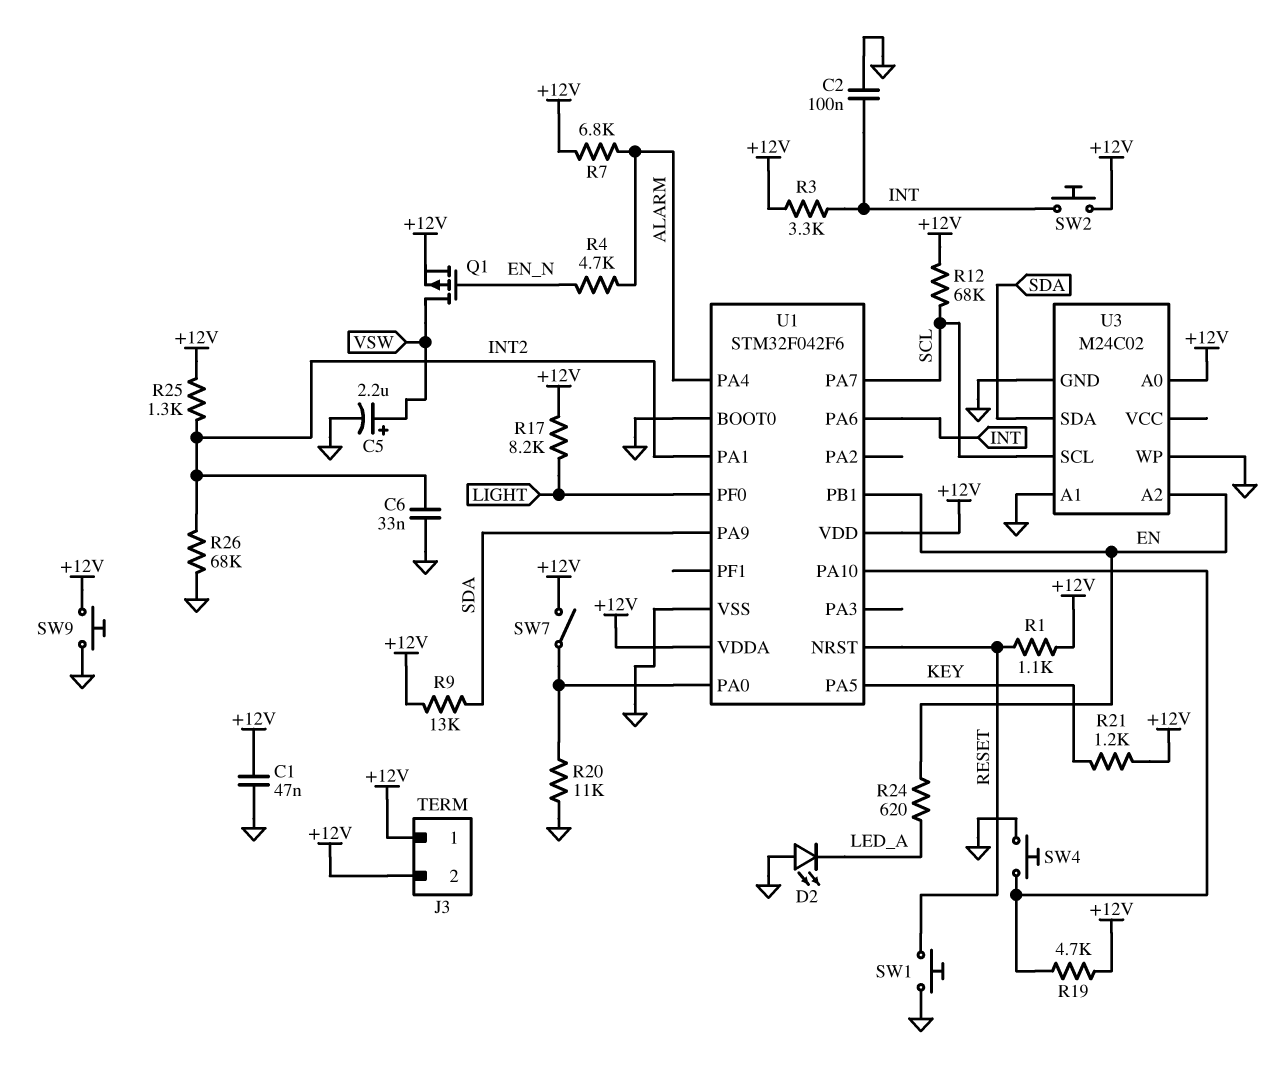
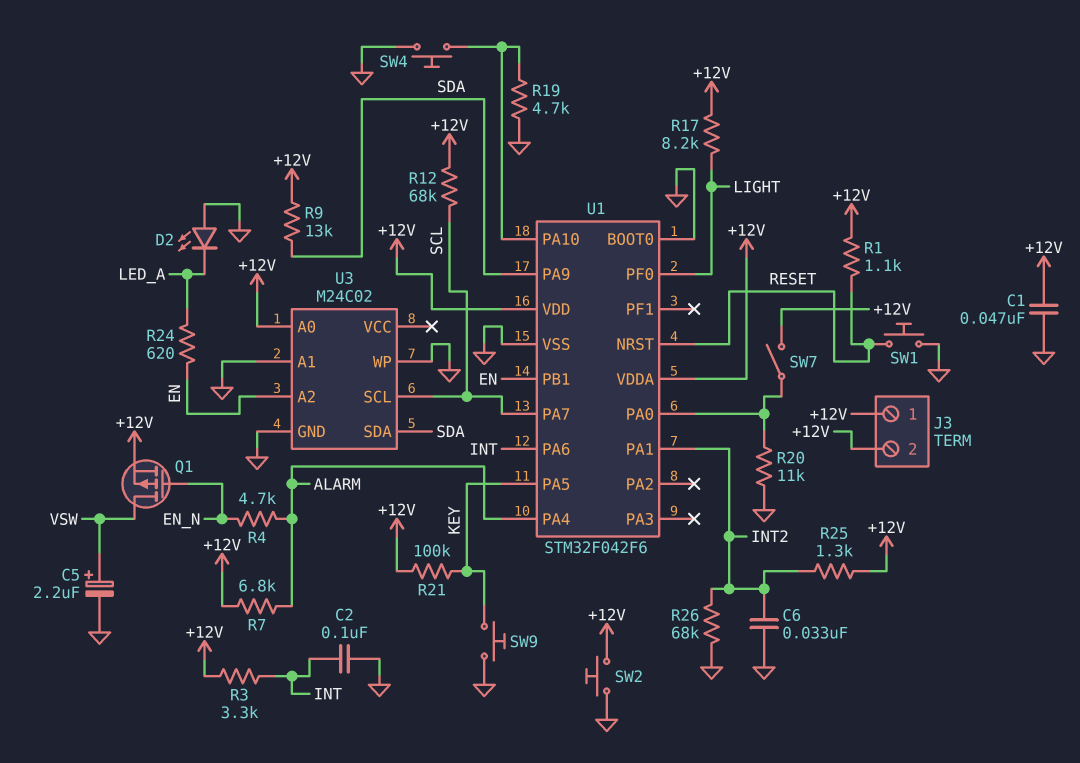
R19: 4.7k (+12V, U1/PA10) -> 4.7k (GND, U1/PA10)
R21: 1.2k (+12V, KEY) -> 100k (+12V, KEY)
SW2: button (+12V, INT) -> button (+12V, GND)
SW9: button (+12V, GND) -> button (GND, KEY)

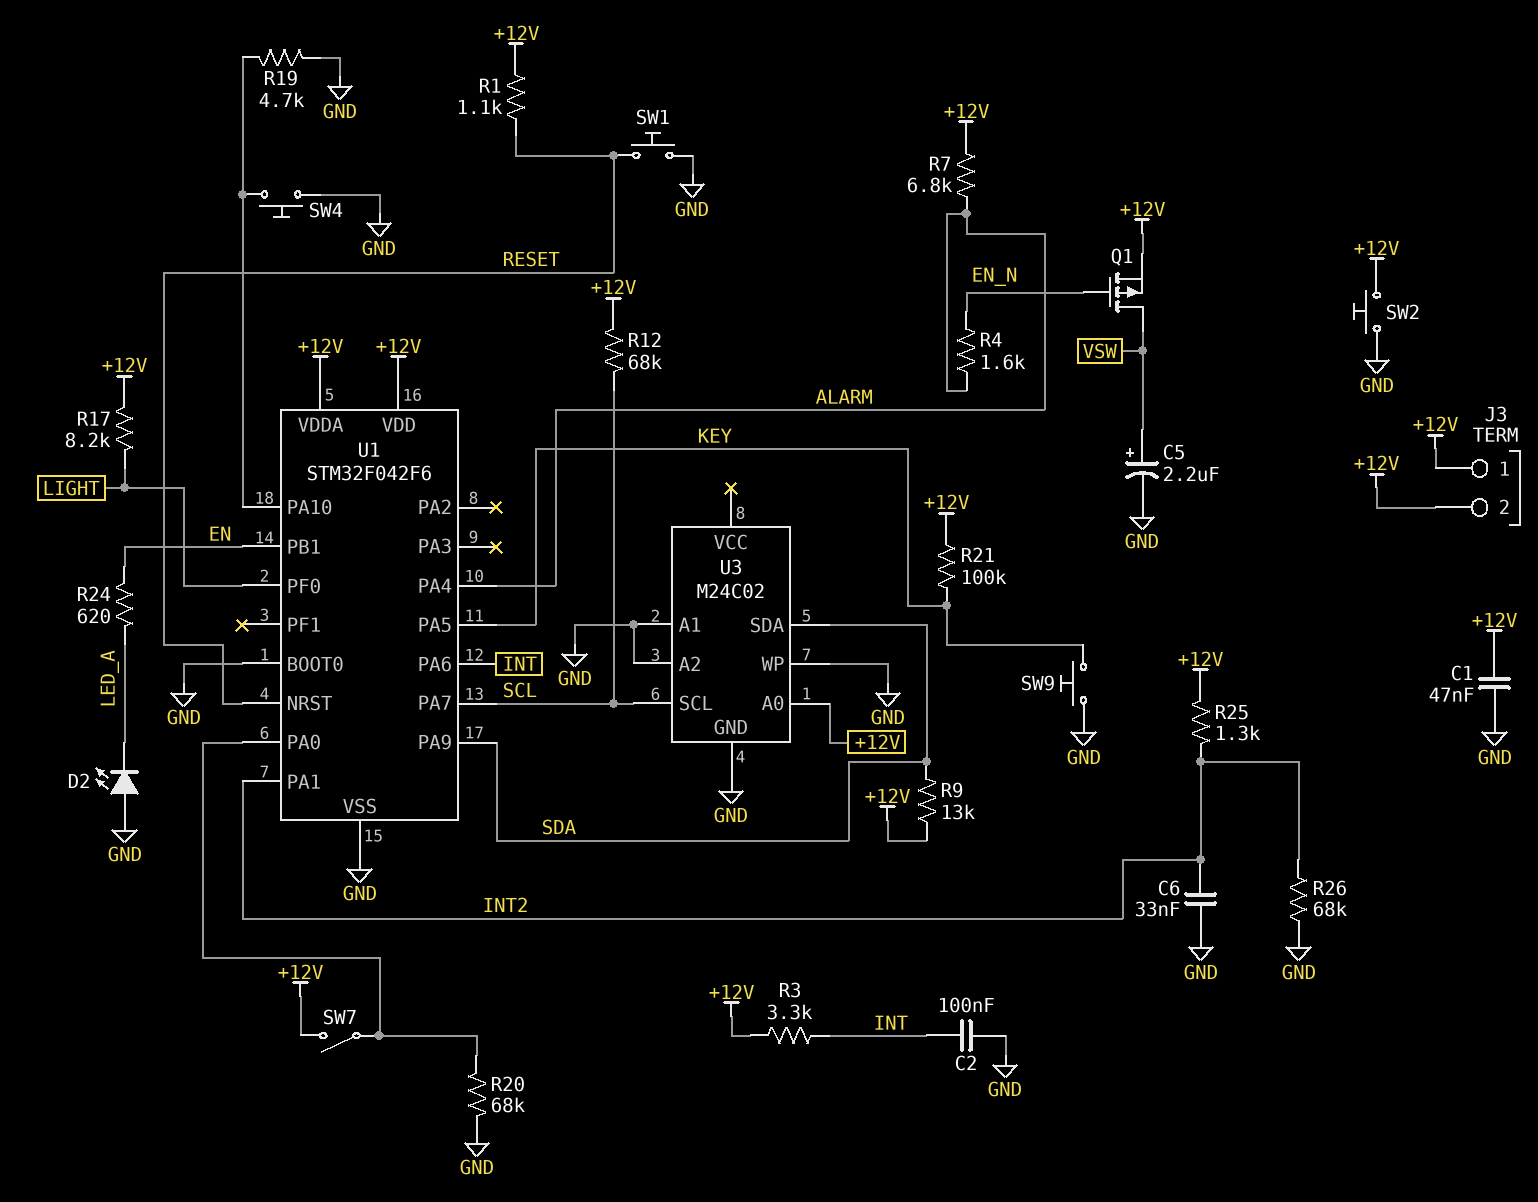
R4: 4.7k (ALARM, EN_N) -> 1.6k (ALARM, EN_N)
R20: 11k (GND, U1/PA0) -> 68k (GND, U1/PA0)
U3 pin A2: EN -> GND

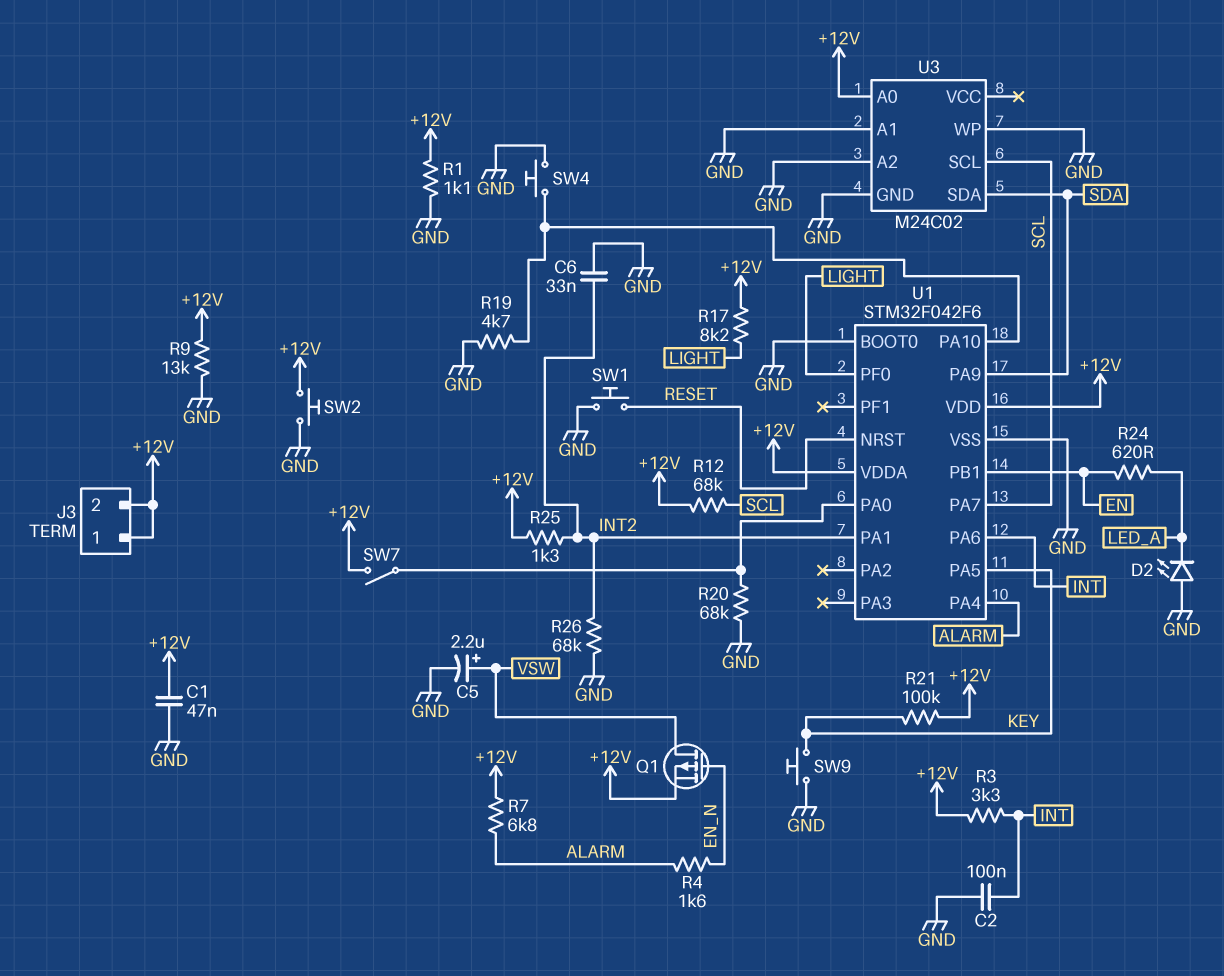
R1: 1.1k (+12V, RESET) -> 1.1k (+12V, GND)
R9: 13k (+12V, SDA) -> 13k (+12V, GND)

